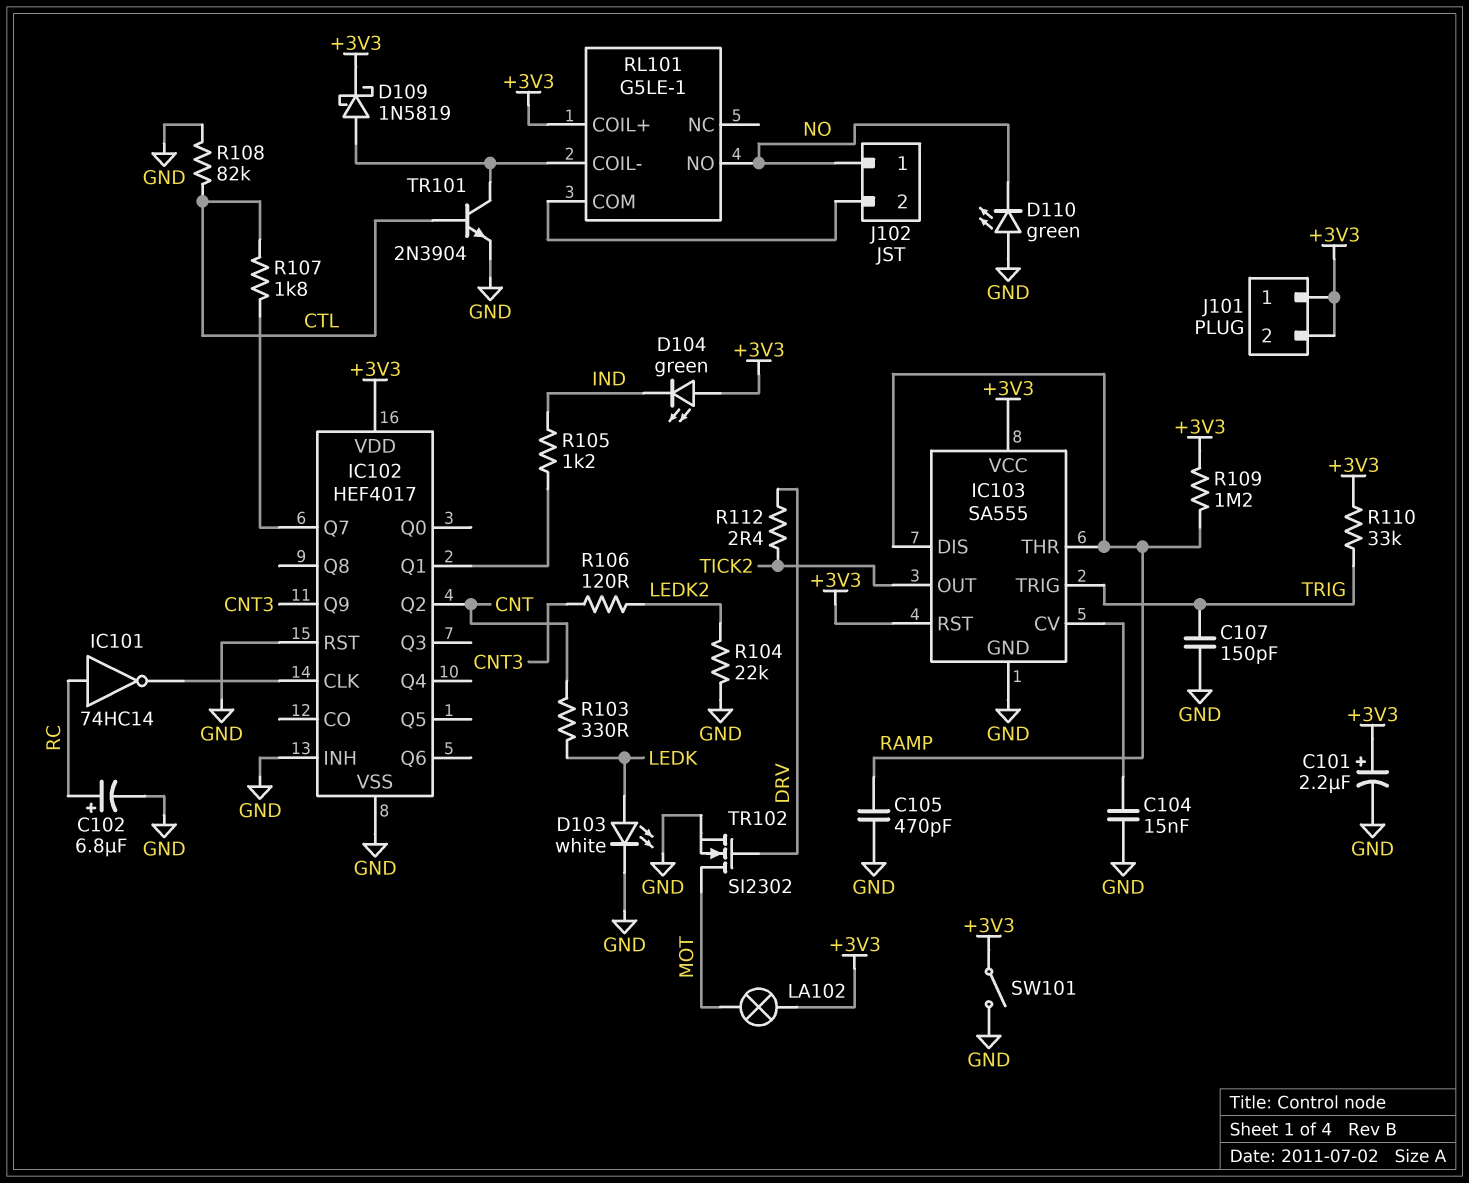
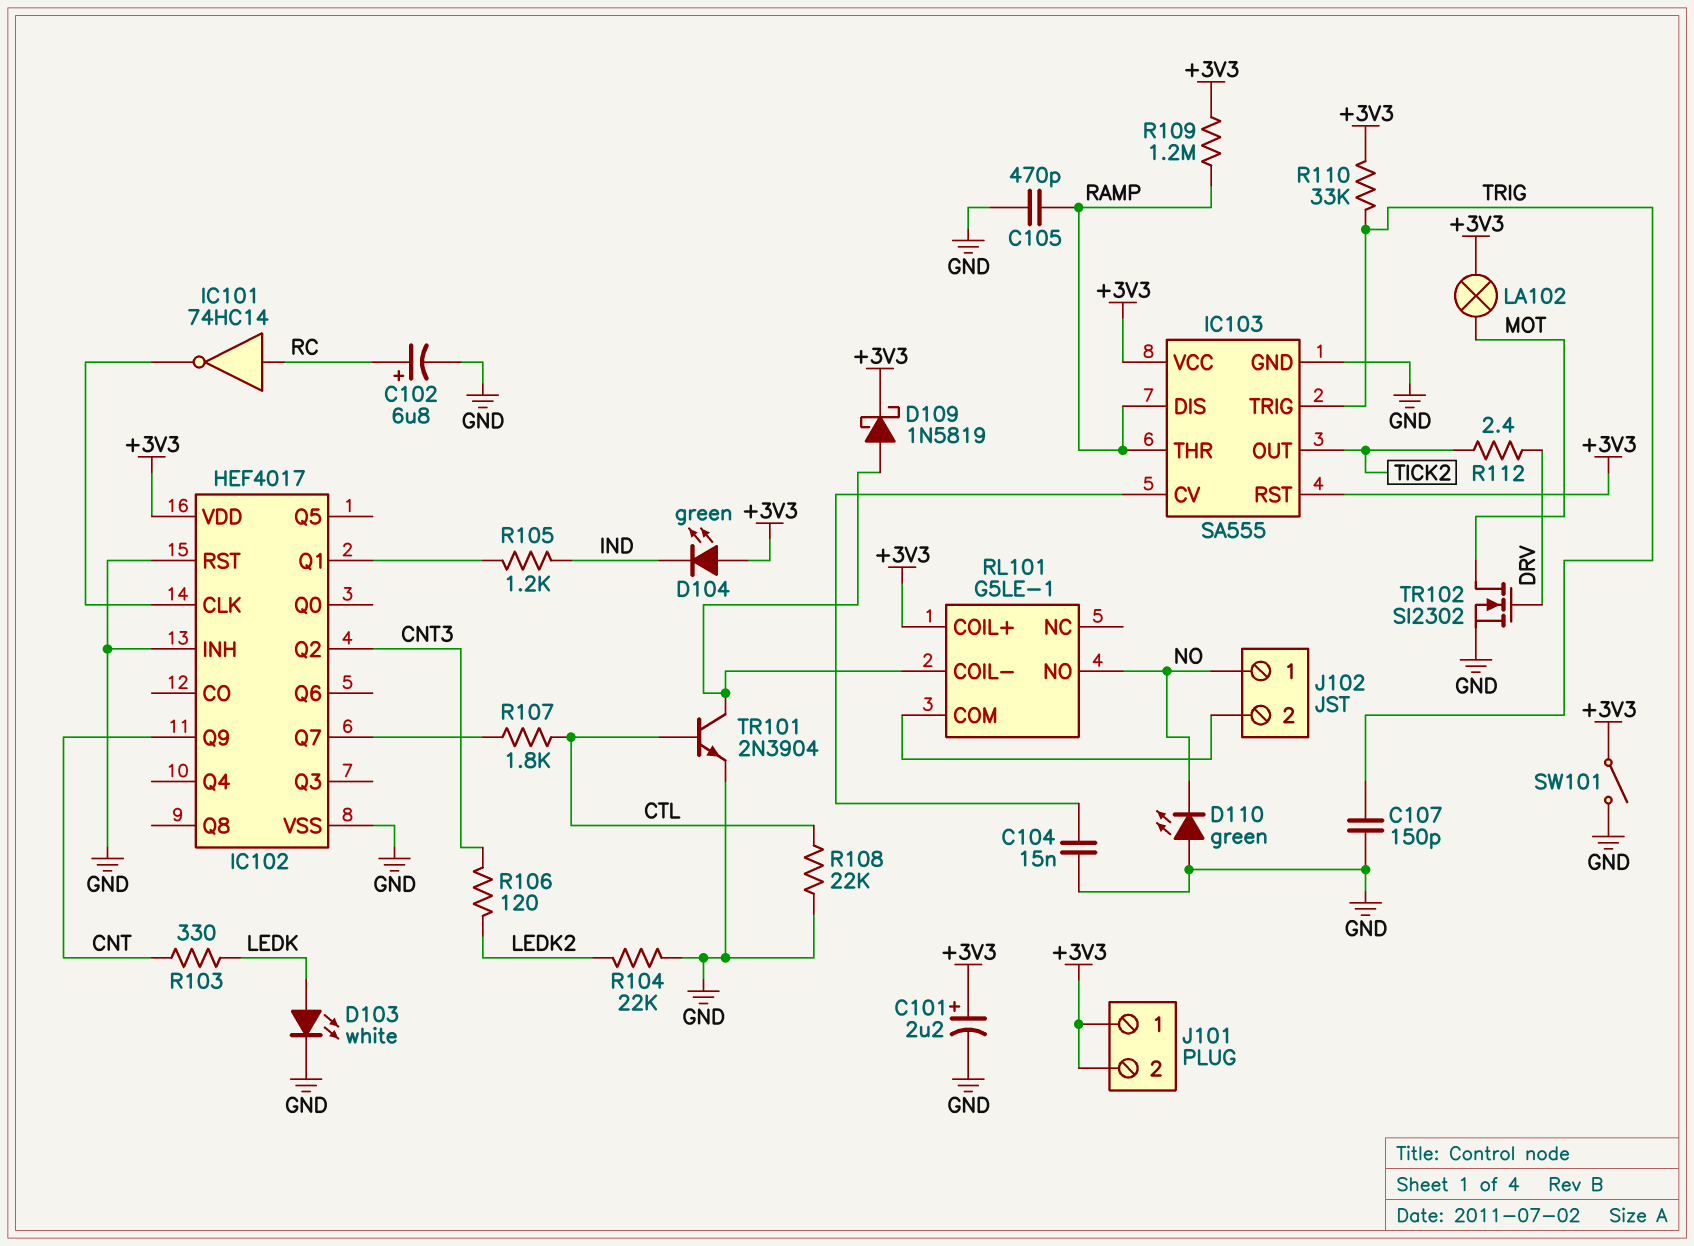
IC102 pin Q2: CNT -> CNT3
IC102 pin Q9: CNT3 -> CNT
R108: 82k (CTL, GND) -> 22k (CTL, GND)

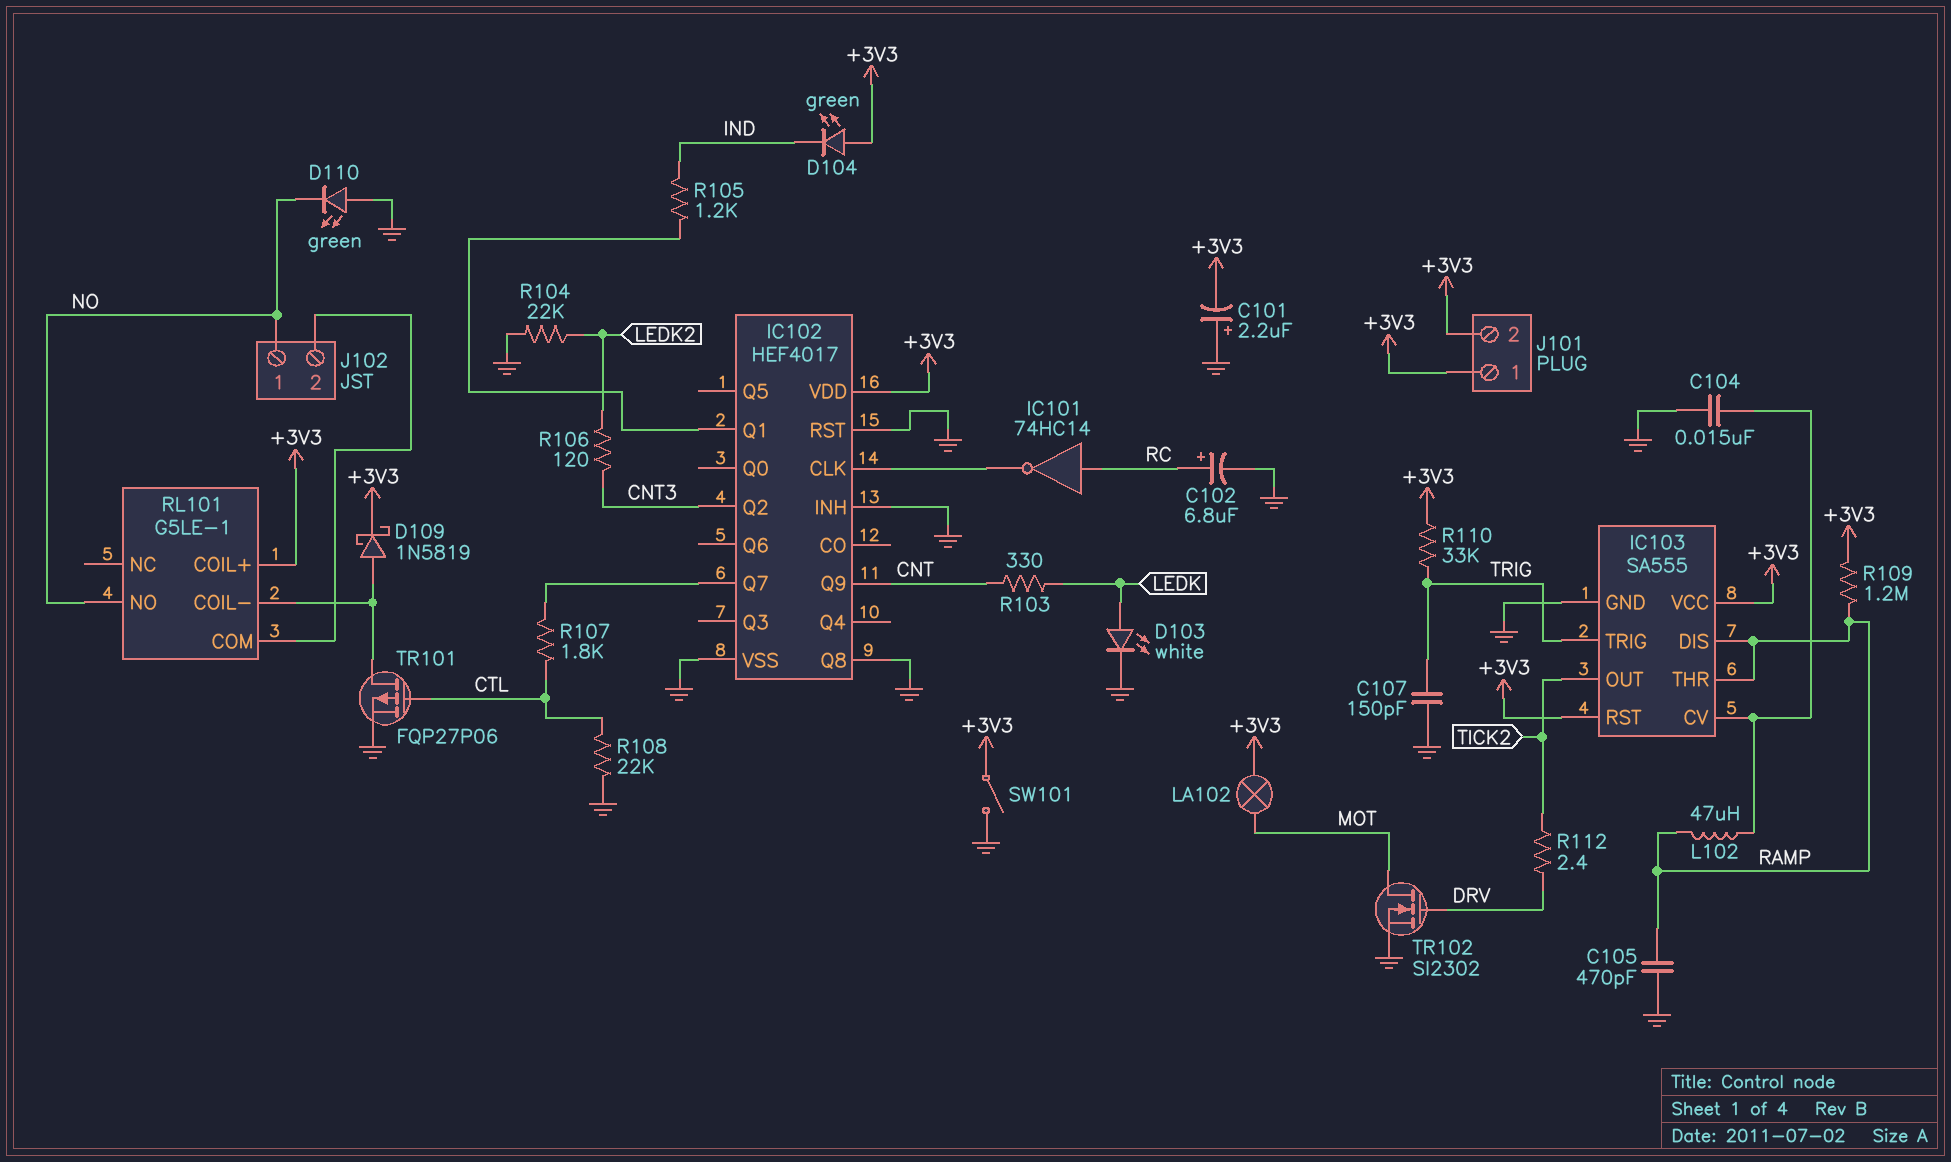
C101: 2.2uF (plus +3V3, minus GND) -> 2.2uF (plus GND, minus +3V3)
IC102 pin Q8: none -> GND
L102: none -> 47uH (IC103/CV, RAMP)
TR101: NPN 2N3904 (B CTL, C RL101/COIL-, E GND) -> PMOS FQP27P06 (G CTL, D RL101/COIL-, S GND)

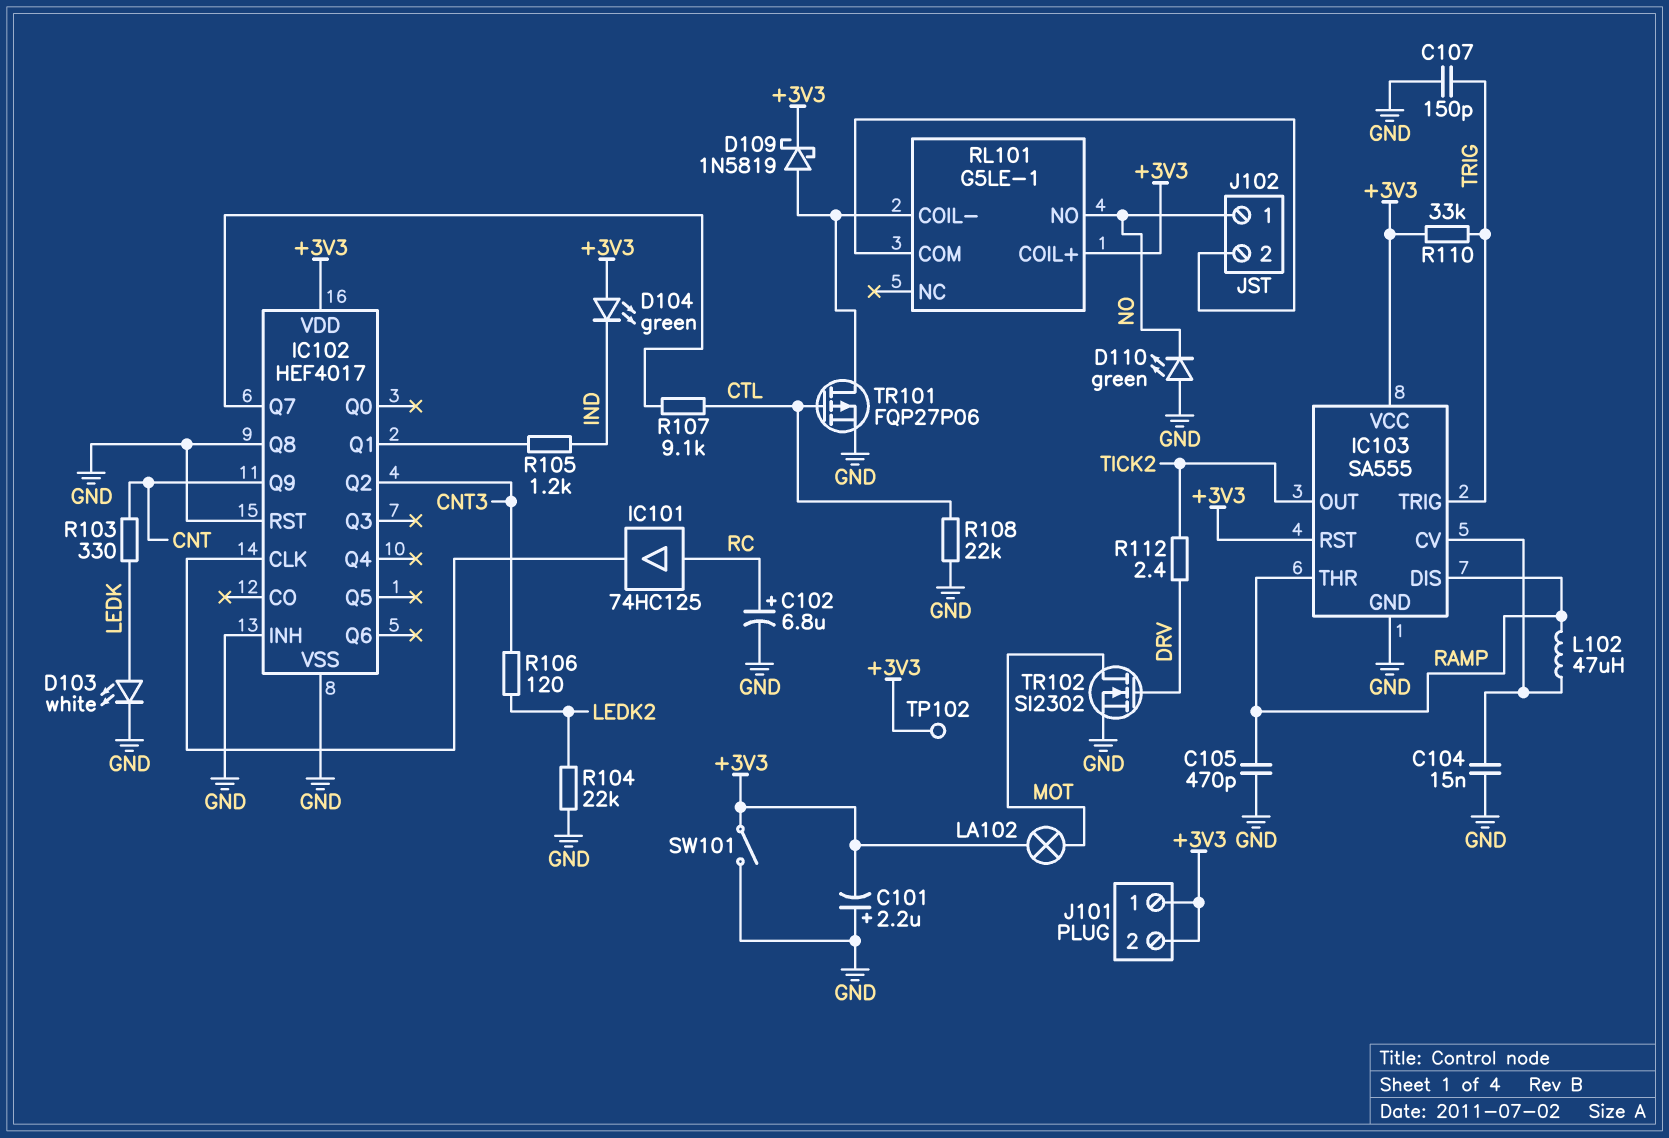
IC101: NOT 74HC14 (in RC, out IC102/CLK) -> buffer 74HC125 (in RC, out IC102/CLK)
R107: 1.8k (CTL, IC102/Q7) -> 9.1k (CTL, IC102/Q7)
R109: 1.2M (+3V3, RAMP) -> none
TP102: none -> test point (+3V3)

